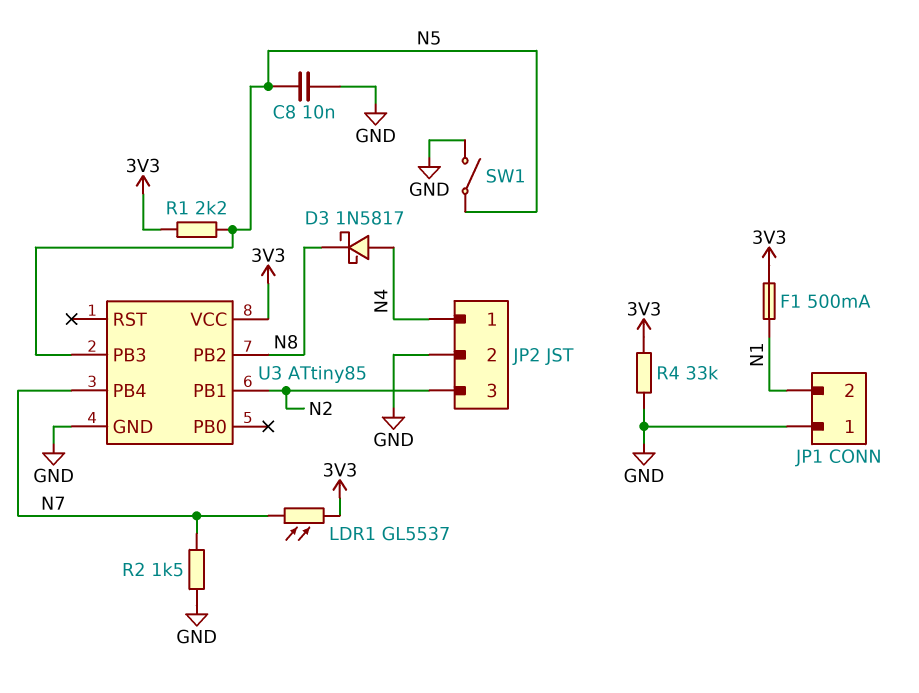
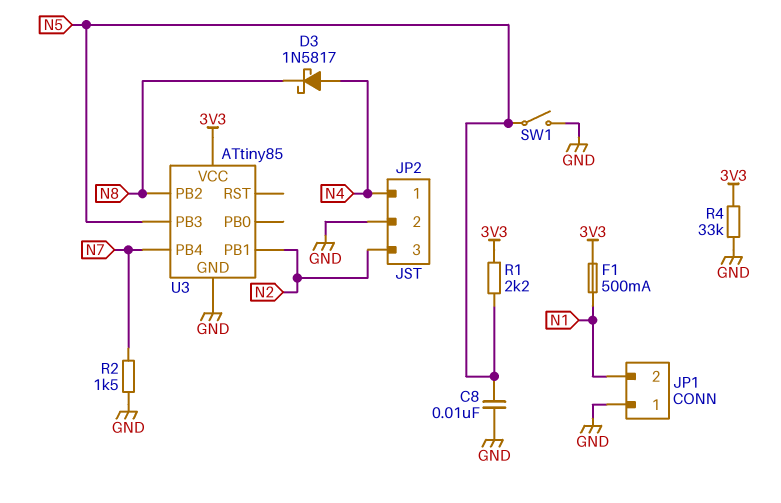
LDR1: GL5537 (3V3, N7) -> none

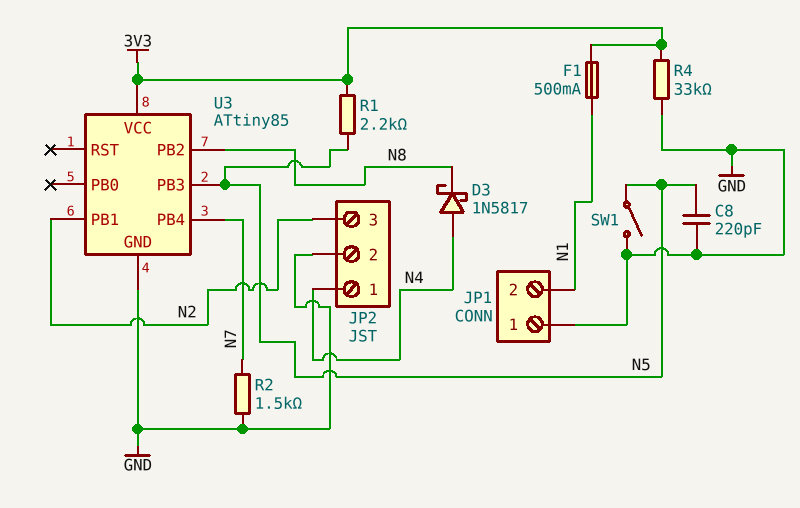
C8: 10nF (GND, N5) -> 220pF (GND, N5)

